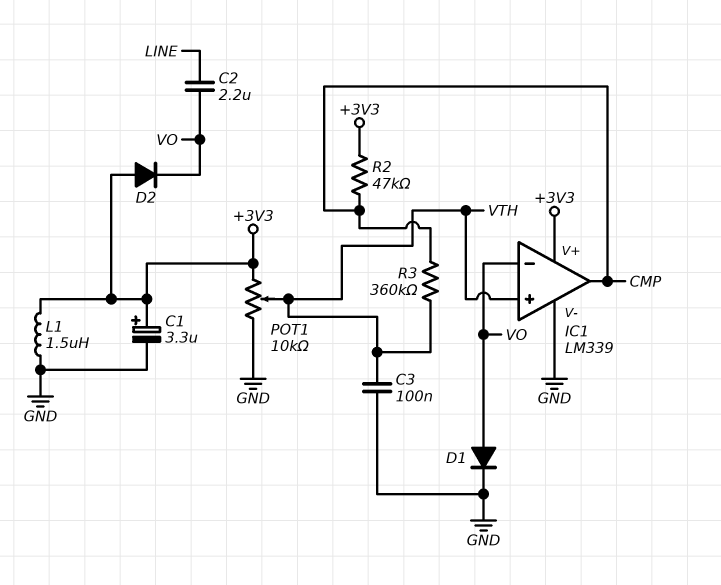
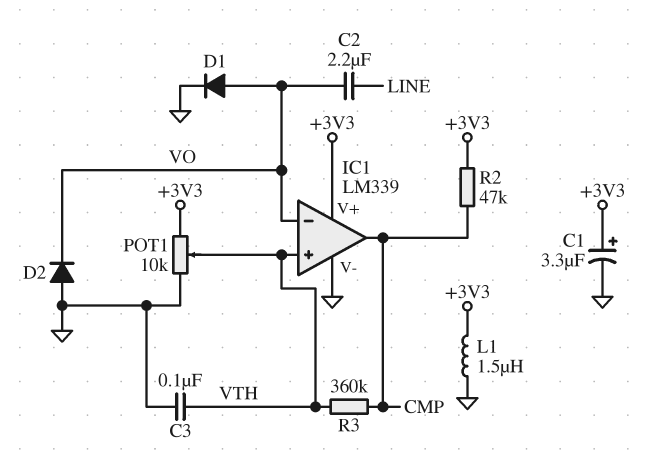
D2: diode (A +3V3, K VO) -> diode (A GND, K VO)

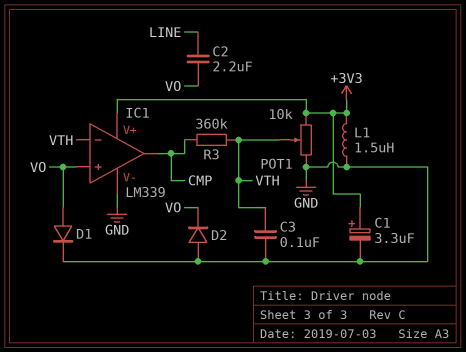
IC1 pin in+: VTH -> VO
IC1 pin in-: VO -> VTH
R2: 47k (+3V3, CMP) -> none

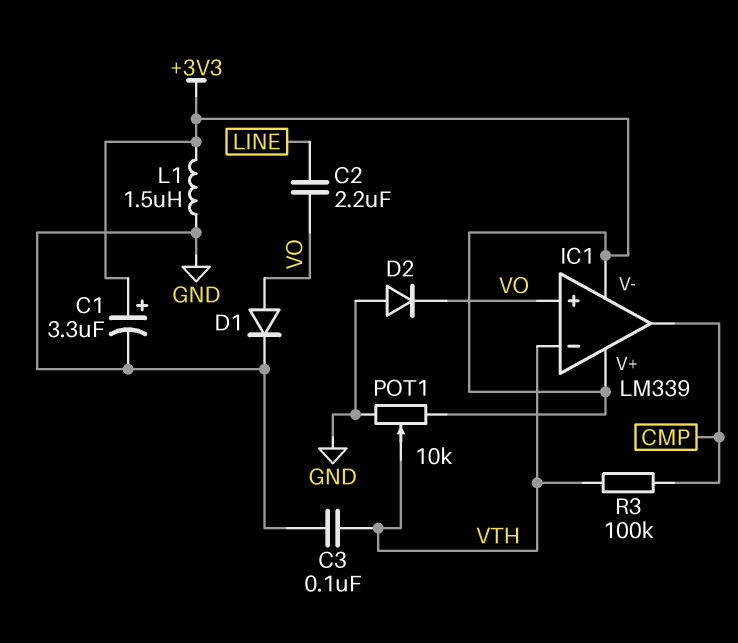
IC1 pin V-: GND -> +3V3
R3: 360k (CMP, VTH) -> 100k (CMP, VTH)

